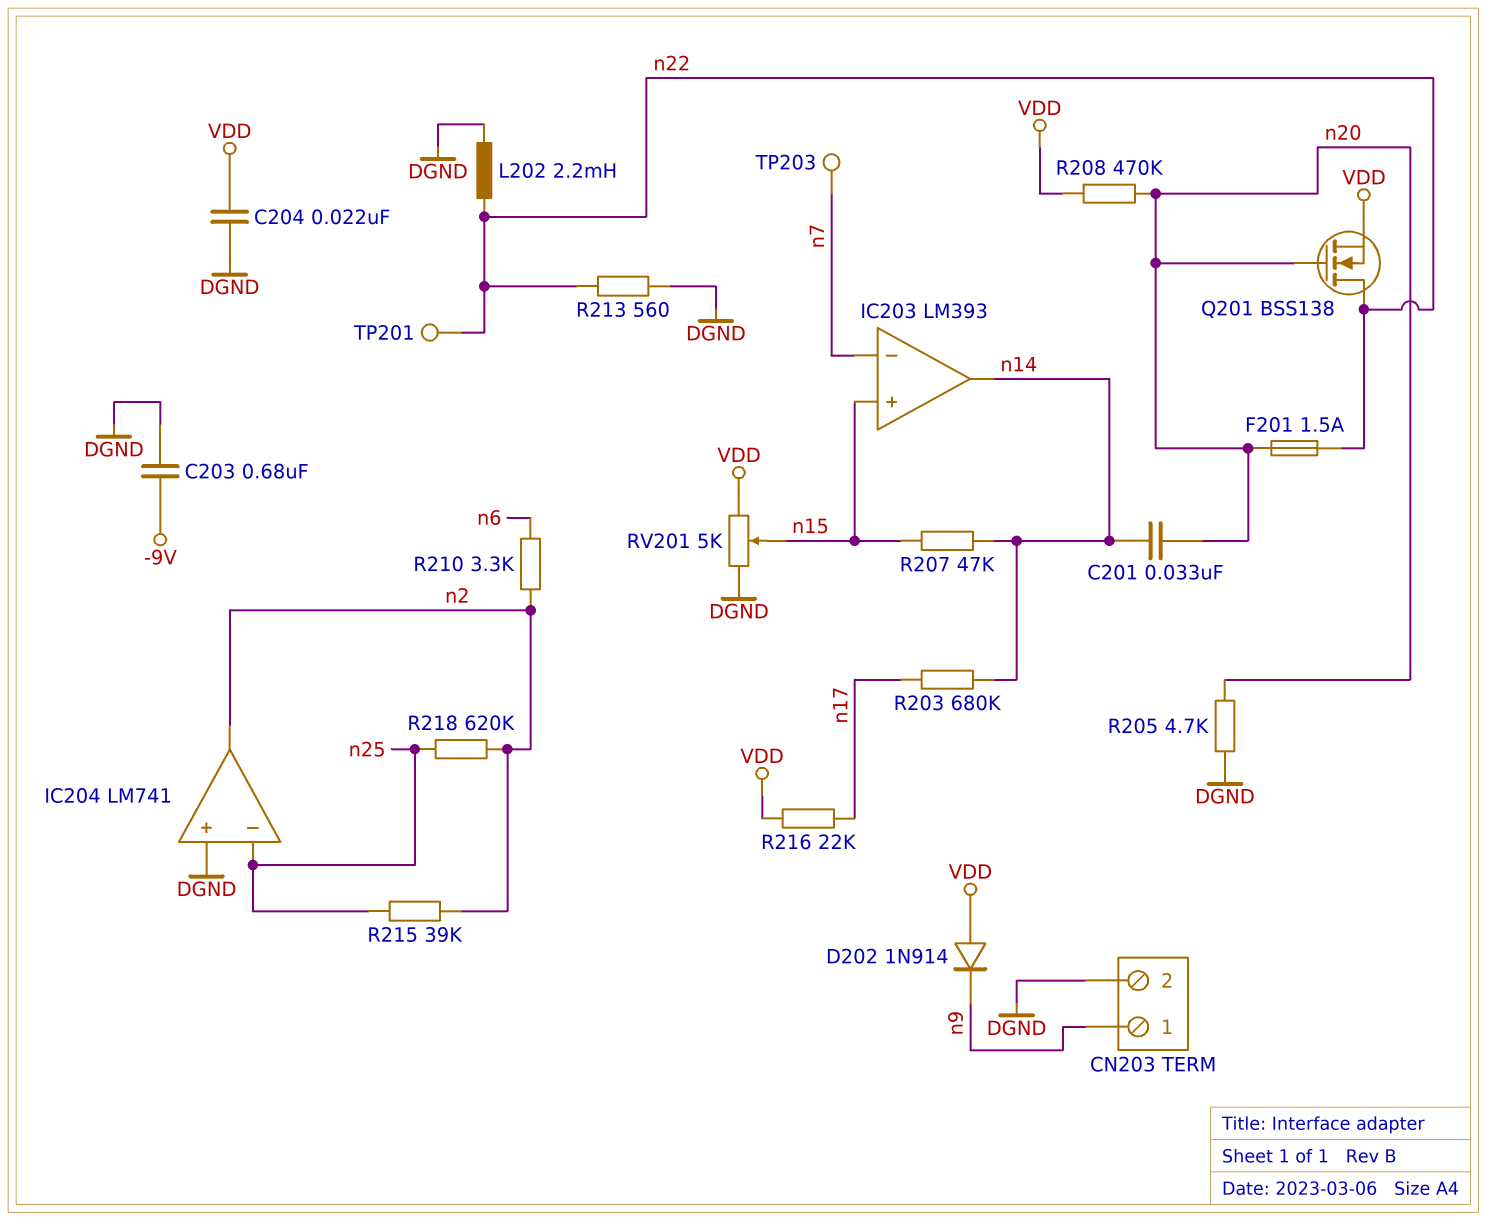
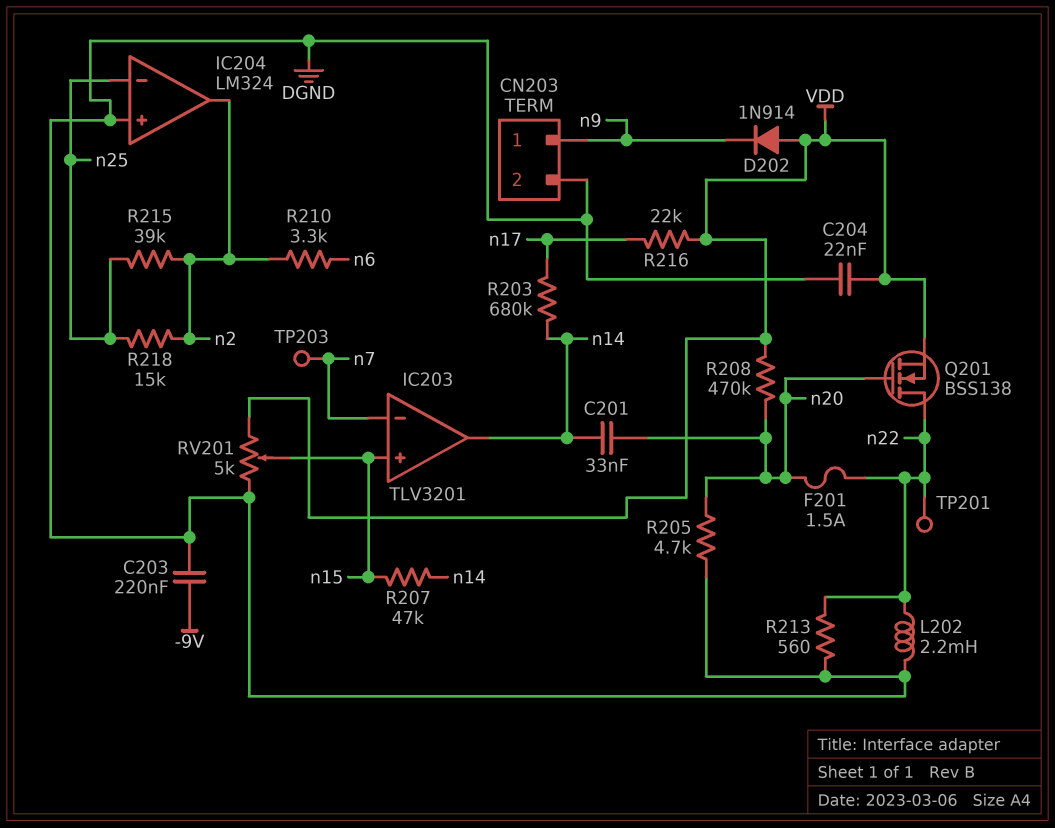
C203: 680nF (-9V, DGND) -> 220nF (-9V, DGND)
IC203: LM393 -> TLV3201
IC204: LM741 -> LM324
R218: 620k (n2, n25) -> 15k (n2, n25)

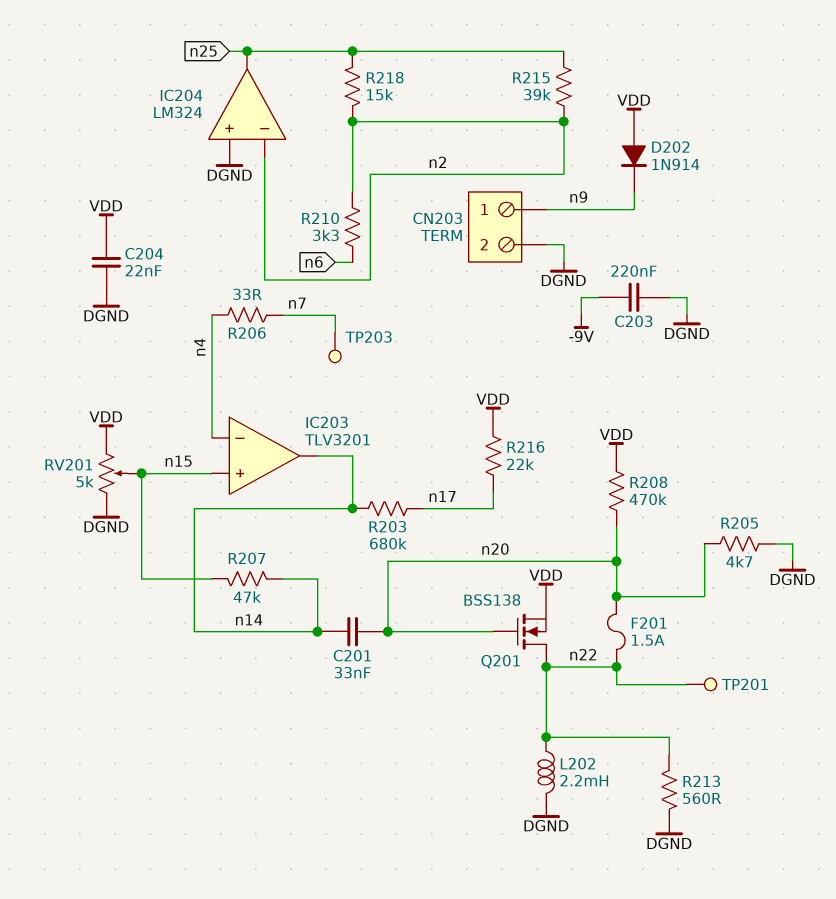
IC203 pin in-: n7 -> n4
IC204 pin in-: n25 -> n2
IC204 pin out: n2 -> n25
R206: none -> 33 (n4, n7)

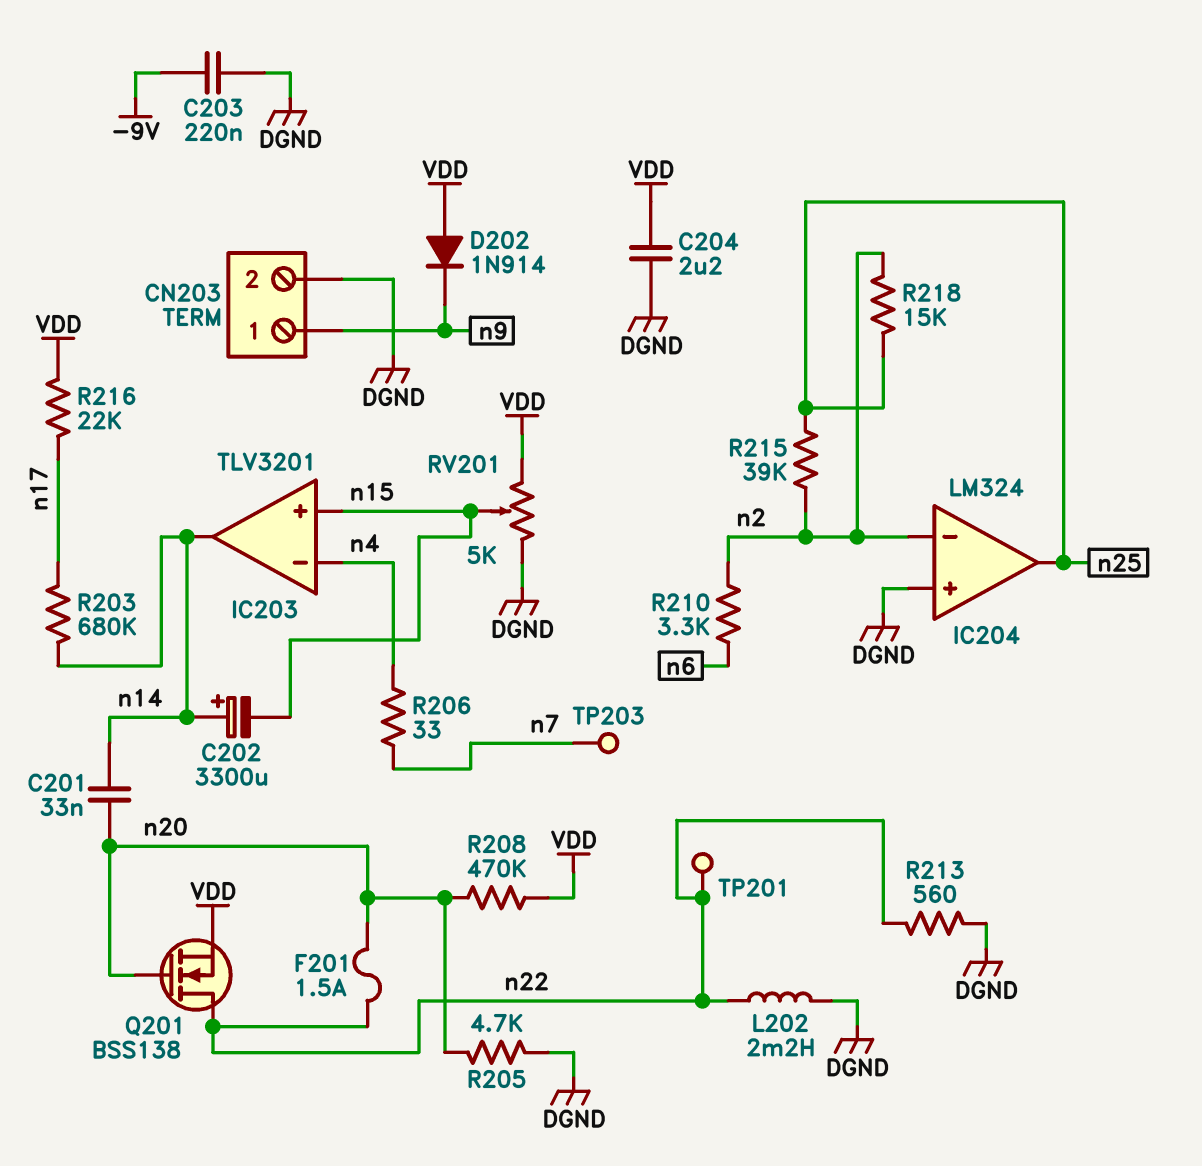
C202: none -> 3300uF (plus n14, minus n15)
C204: 22nF (DGND, VDD) -> 2.2uF (DGND, VDD)
R207: 47k (n14, n15) -> none

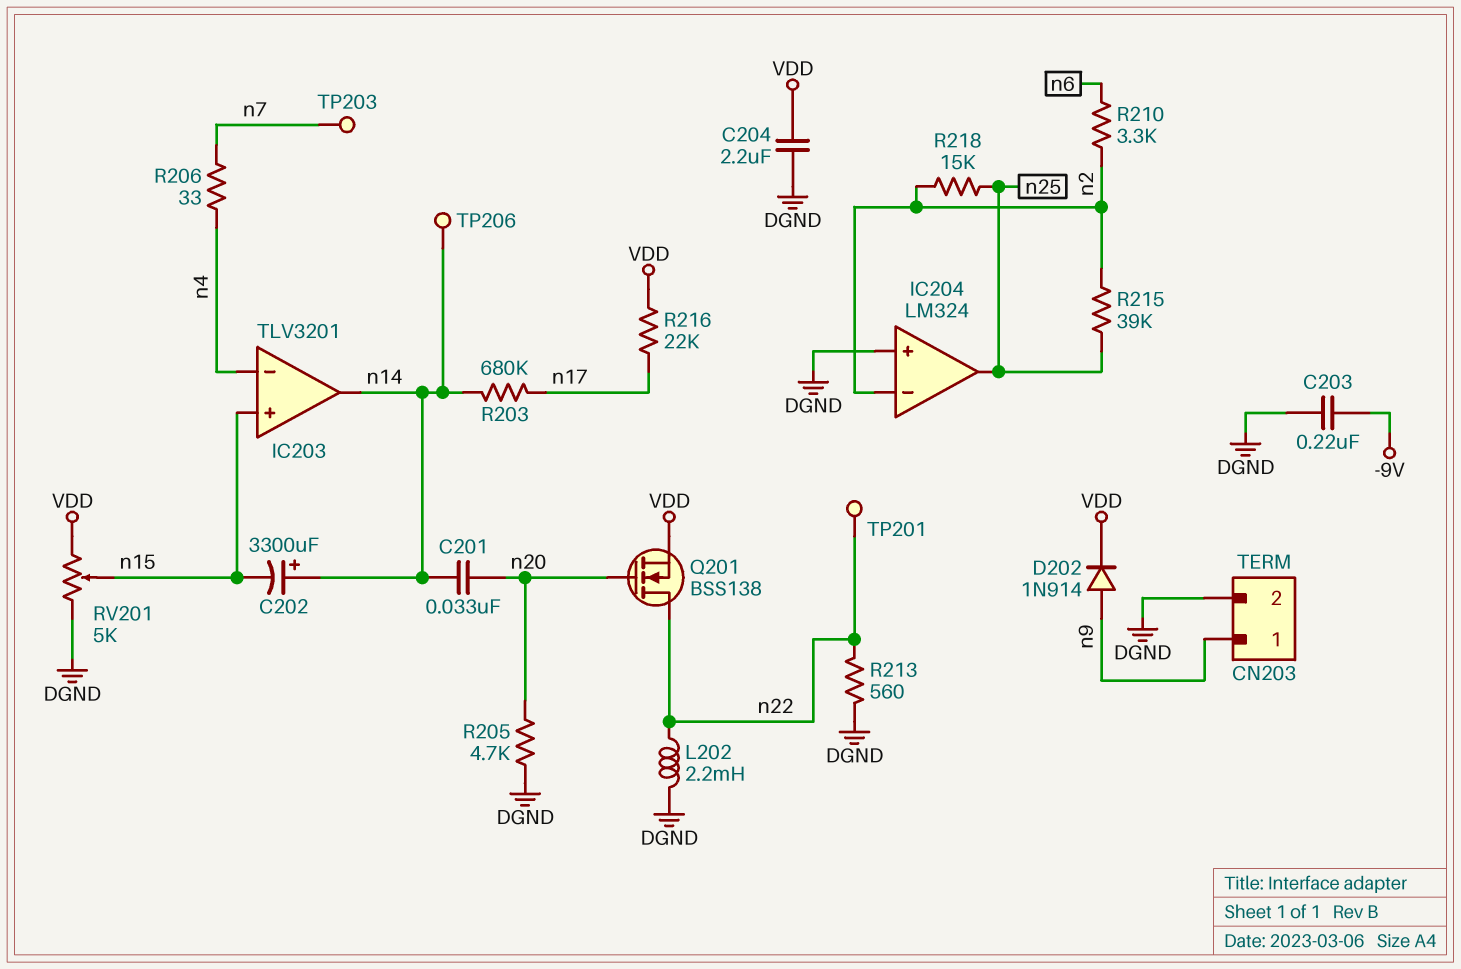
D202: diode 1N914 (A VDD, K n9) -> diode 1N914 (A n9, K VDD)
F201: 1.5A (n20, n22) -> none
R208: 470k (VDD, n20) -> none
TP206: none -> test point (n14)

